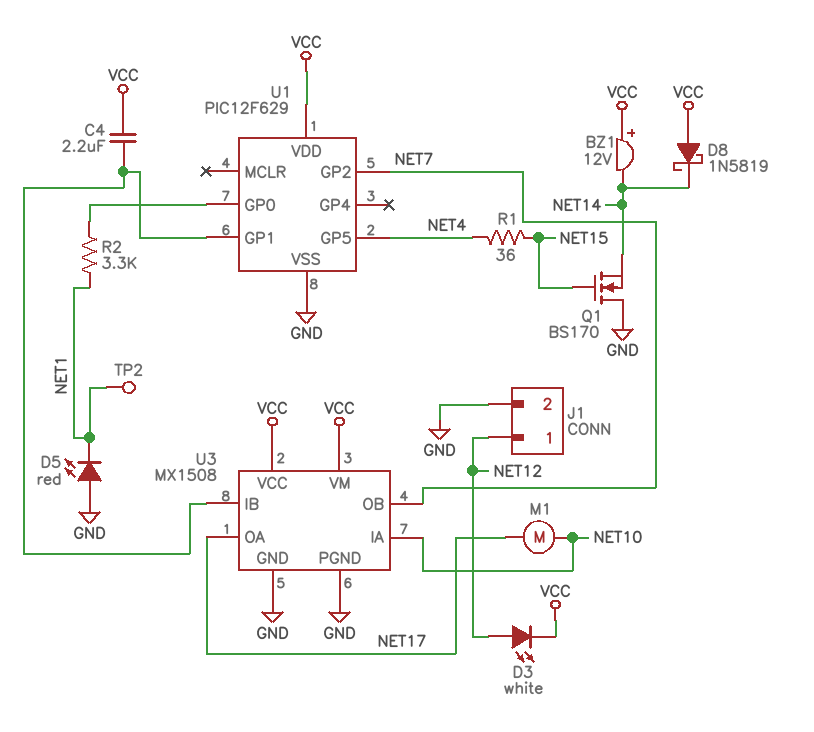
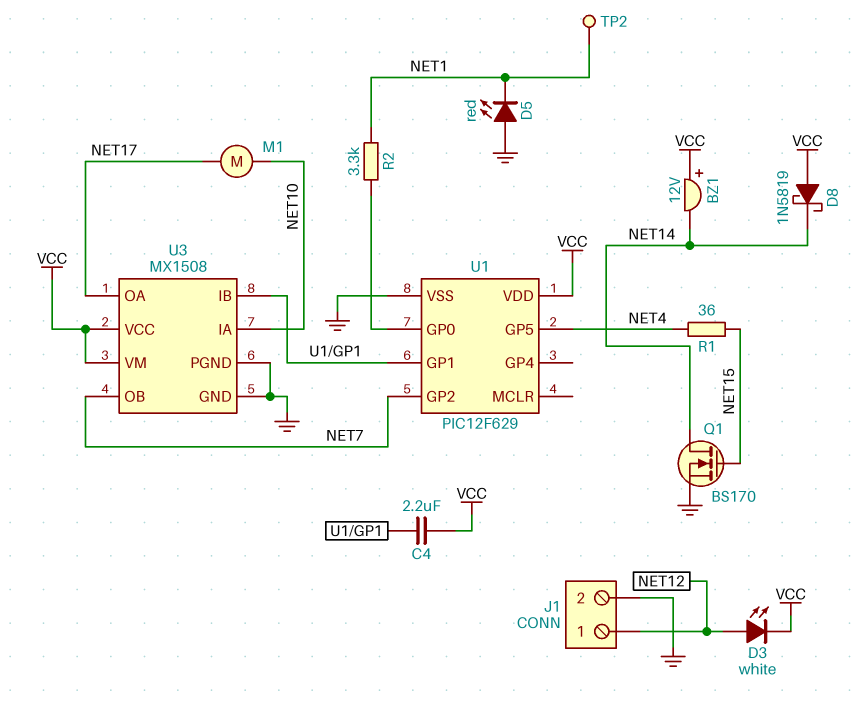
Q1: NMOS BS170 (G NET15, D GND, S NET14) -> NMOS BS170 (G NET15, D NET14, S GND)

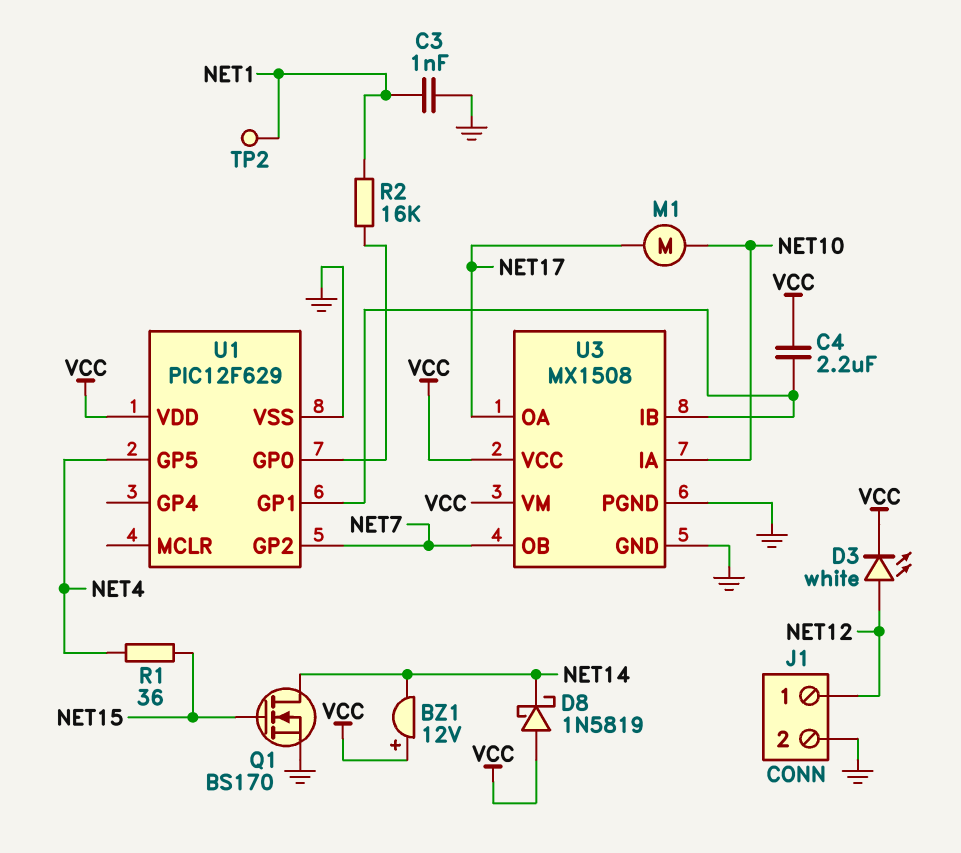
C3: none -> 1nF (GND, NET1)
D5: LED red (A GND, K NET1) -> none
R2: 3.3k (NET1, U1/GP0) -> 16k (NET1, U1/GP0)

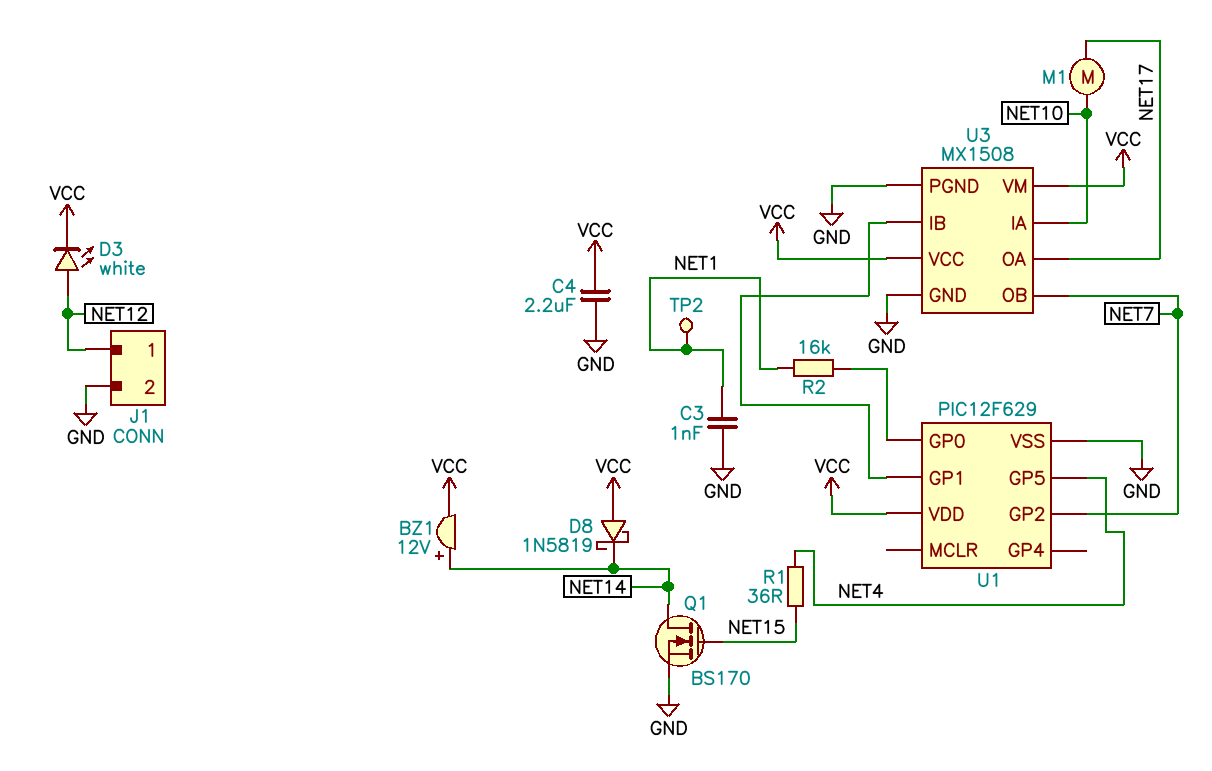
BZ1: buzzer 12V (plus VCC, minus NET14) -> buzzer 12V (plus NET14, minus VCC)
C4: 2.2uF (U1/GP1, VCC) -> 2.2uF (GND, VCC)

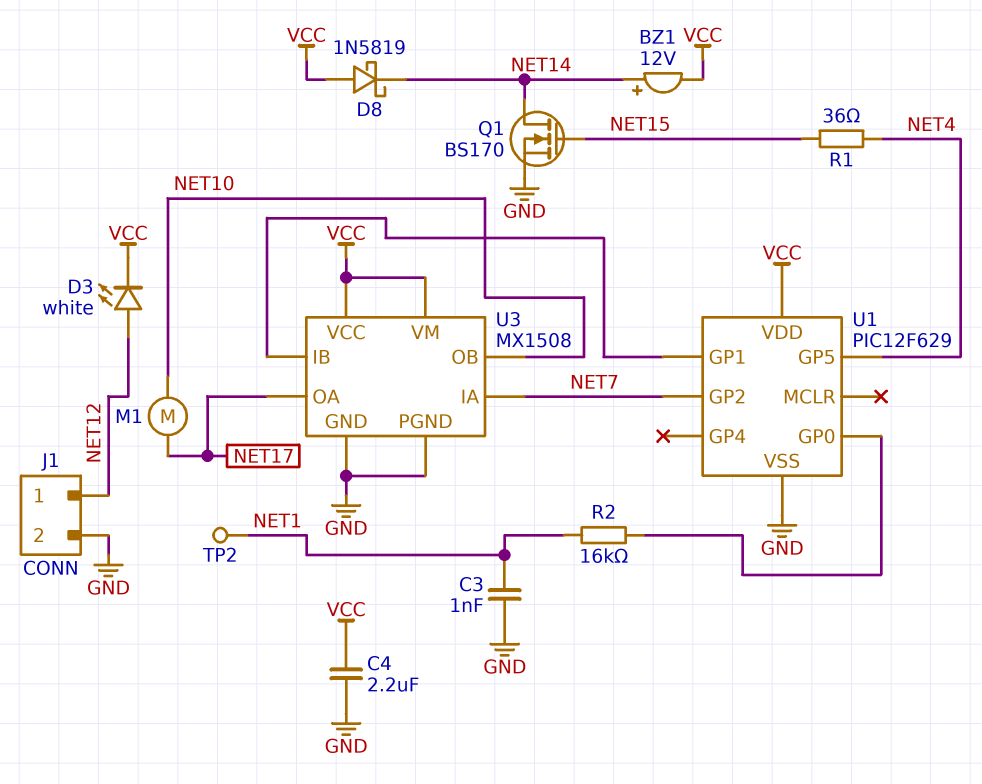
U3 pin IA: NET10 -> NET7
U3 pin OB: NET7 -> NET10

